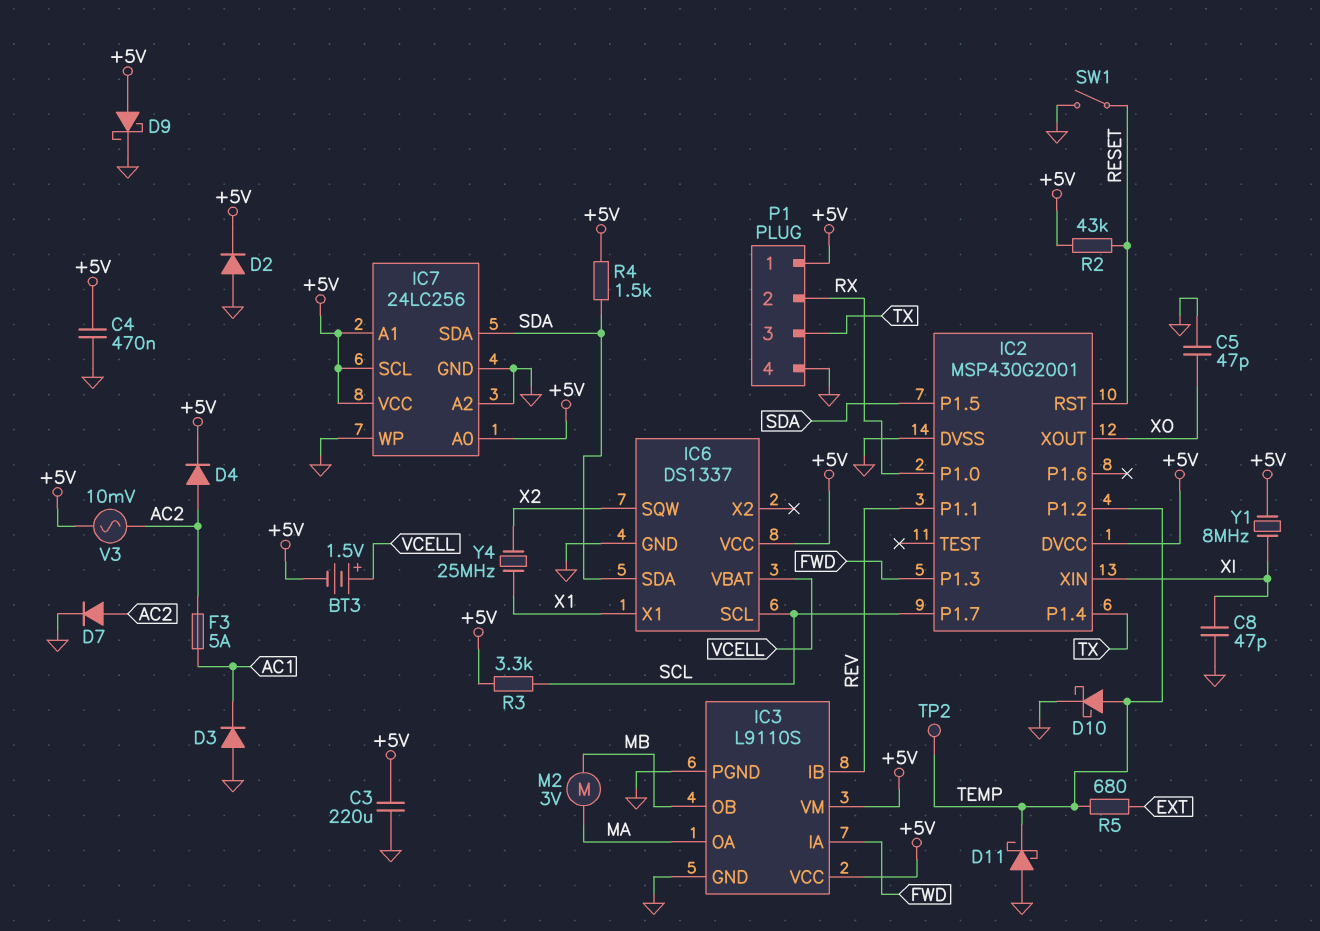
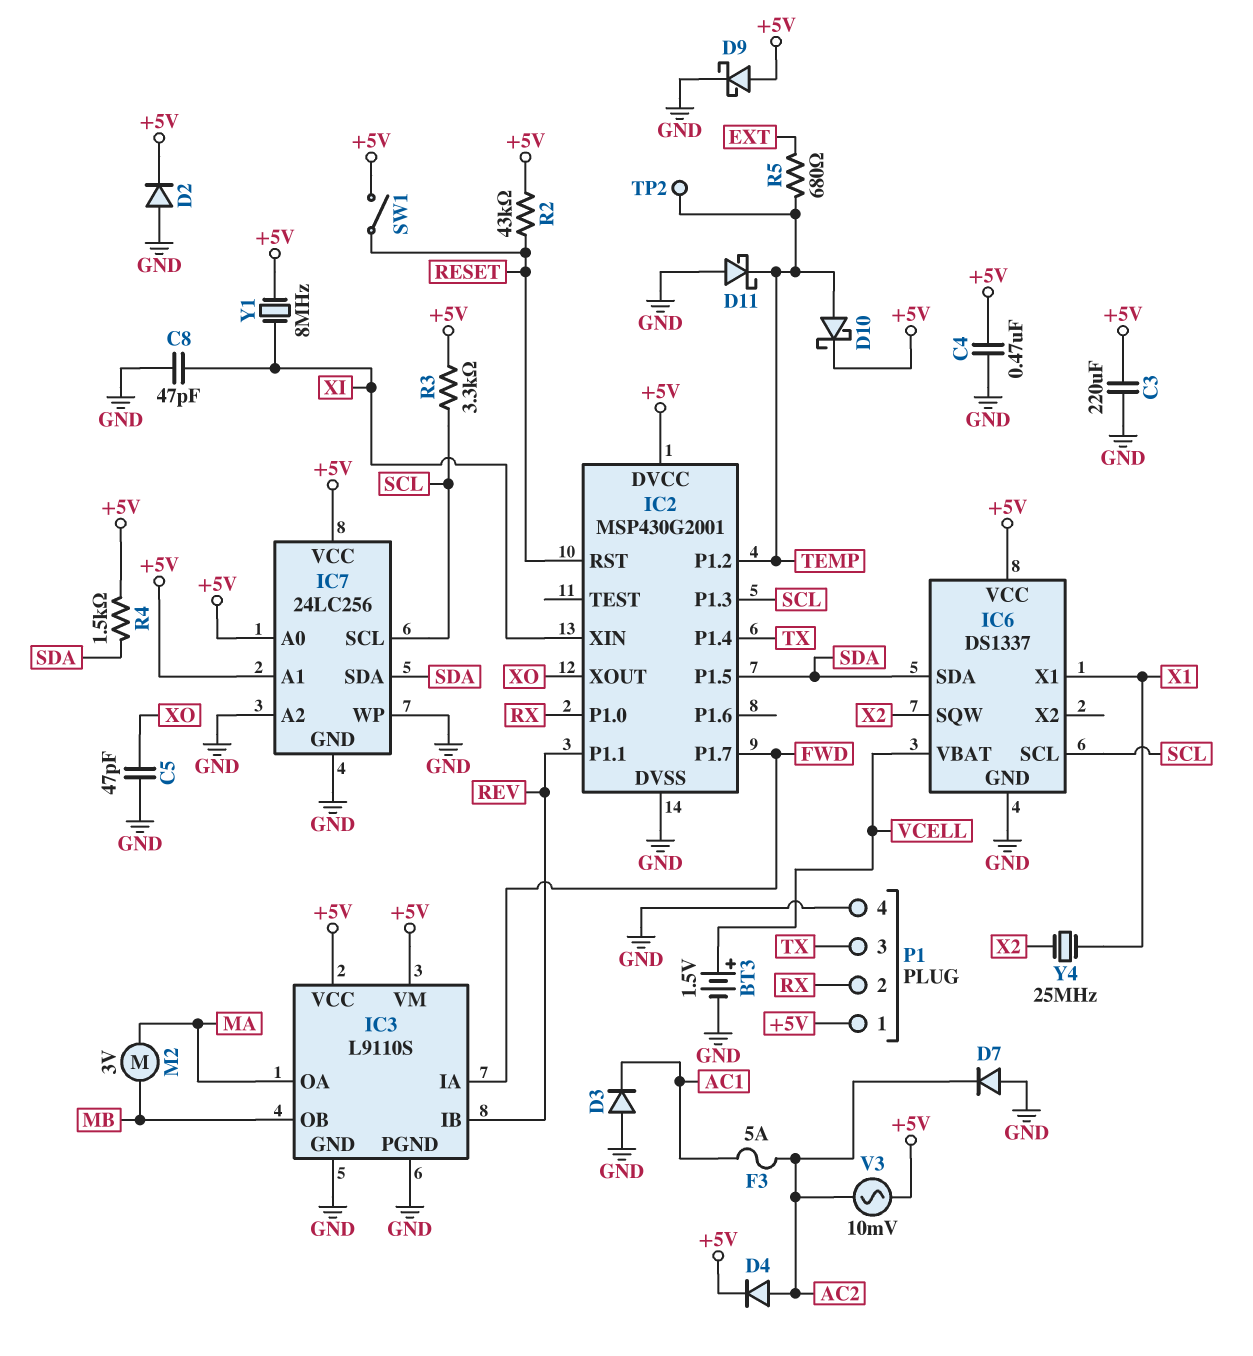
BT3: 1.5V (plus VCELL, minus +5V) -> 1.5V (plus VCELL, minus GND)
D7: diode (A AC2, K GND) -> diode (A GND, K AC2)
D10: schottky (A TEMP, K GND) -> schottky (A TEMP, K +5V)
IC2 pin P1.3: FWD -> SCL
IC2 pin P1.7: SCL -> FWD
IC7 pin SCL: +5V -> SCL
SW1: switch (GND, RESET) -> switch (+5V, RESET)

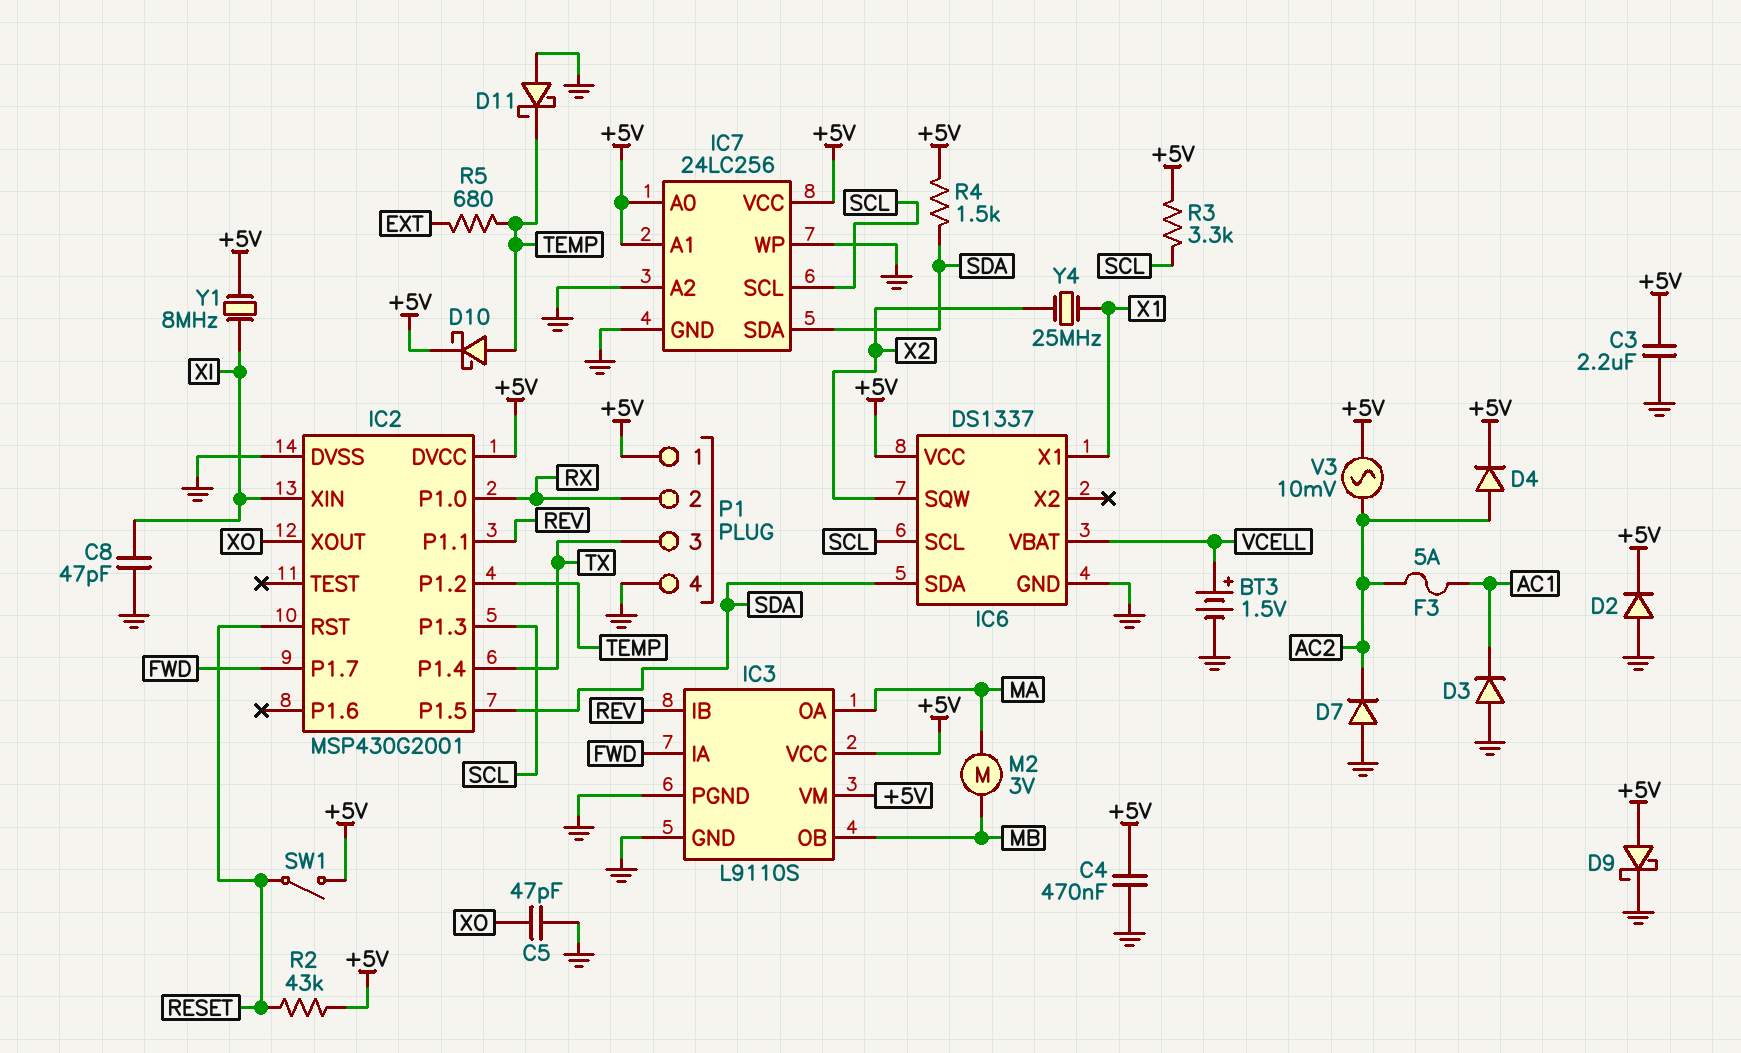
C3: 220uF (+5V, GND) -> 2.2uF (+5V, GND)
TP2: test point (TEMP) -> none

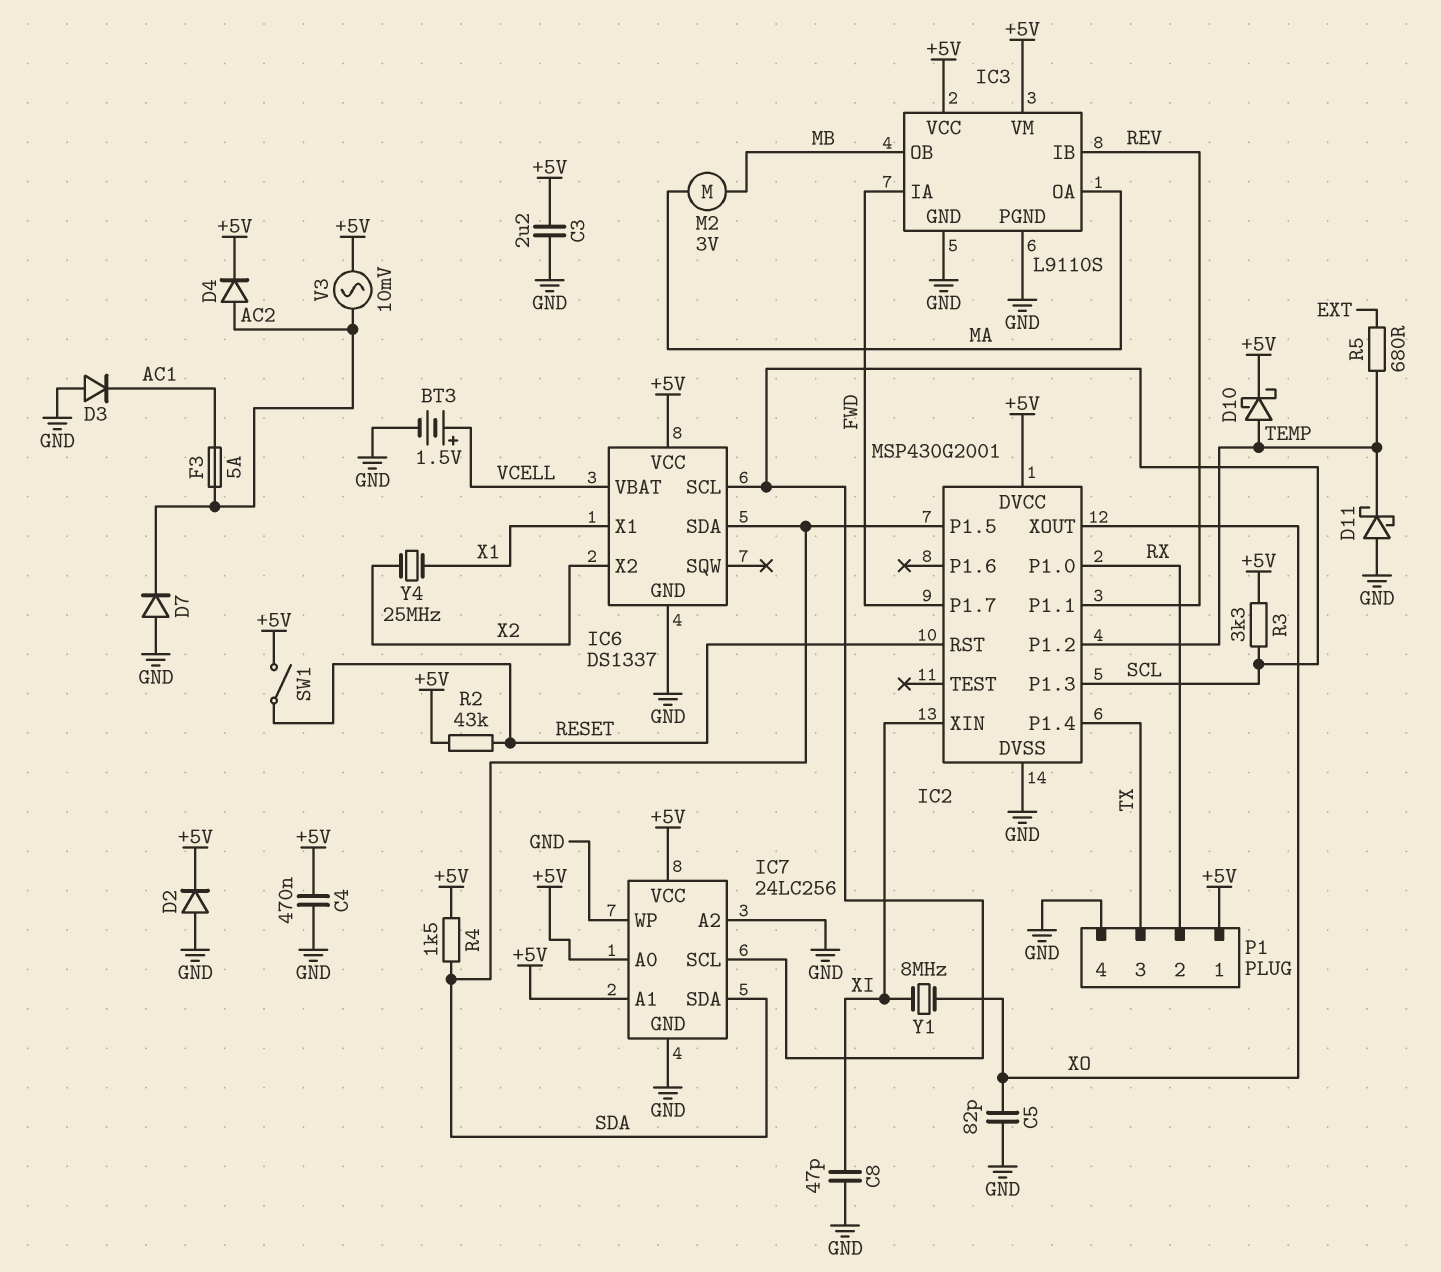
C5: 47pF (GND, XO) -> 82pF (GND, XO)
D9: schottky (A +5V, K GND) -> none
IC6 pin SQW: X2 -> none
IC6 pin X2: none -> X2
Y1: 8MHz (+5V, XI) -> 8MHz (XI, XO)

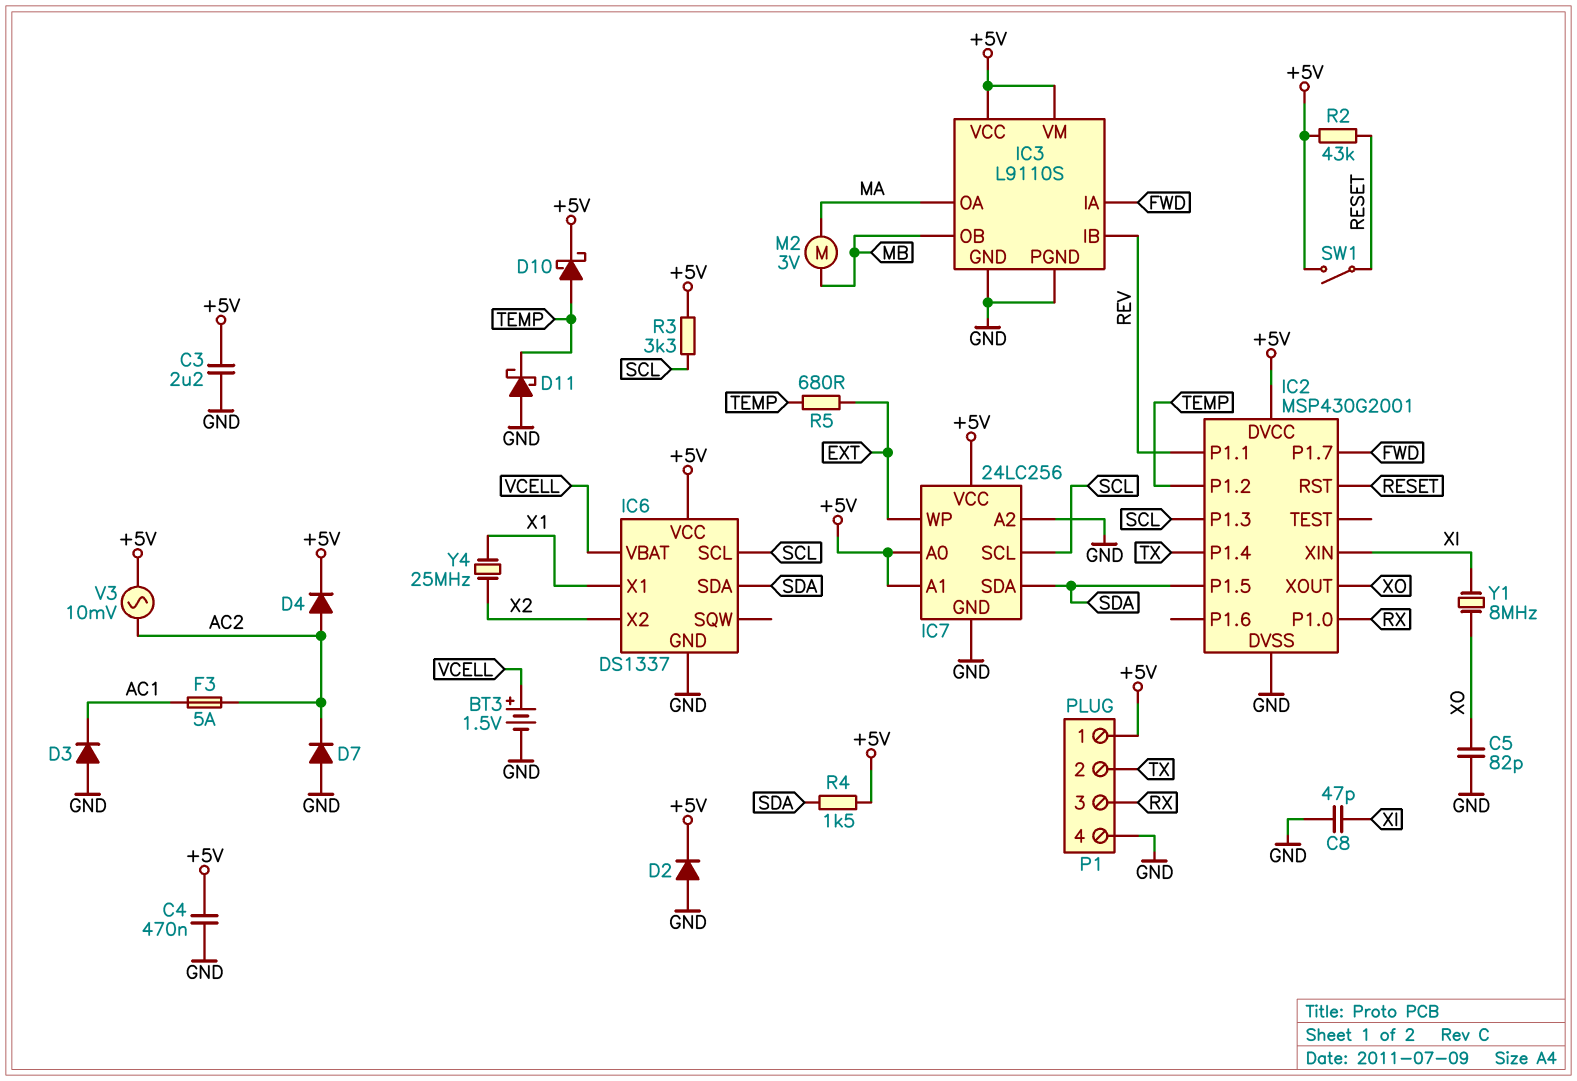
IC7 pin WP: GND -> EXT
P1 pin 2: RX -> TX
P1 pin 3: TX -> RX

